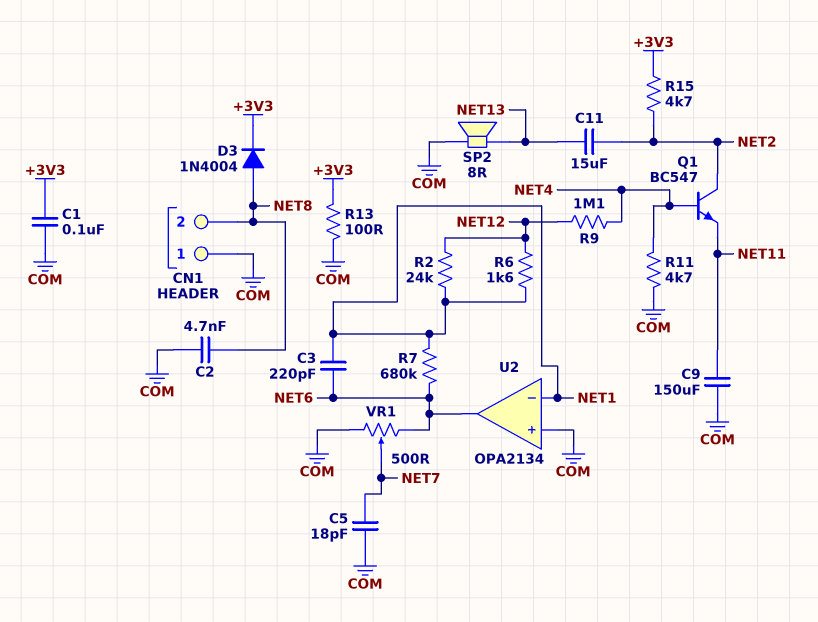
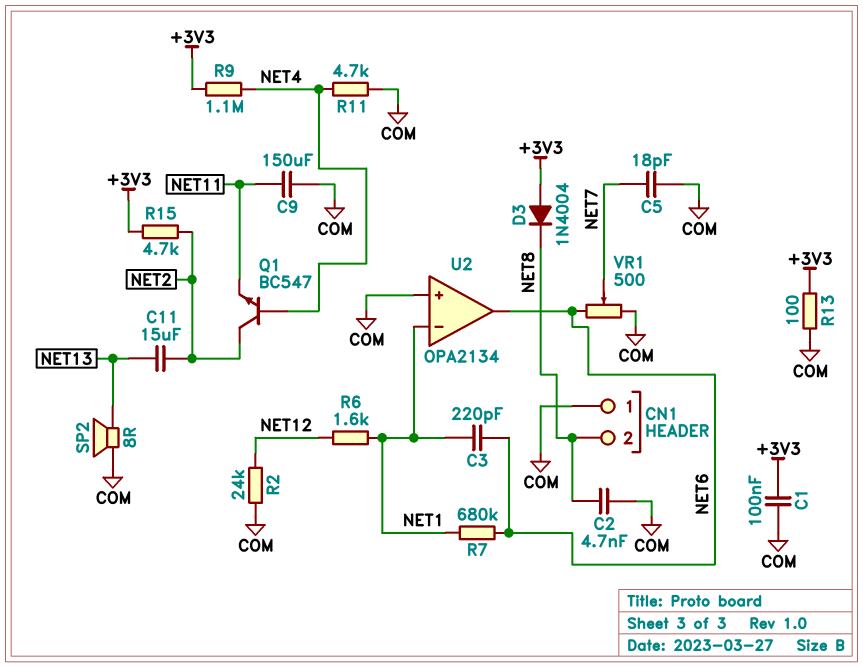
D3: diode 1N4004 (A NET8, K +3V3) -> diode 1N4004 (A +3V3, K NET8)
R2: 24k (NET1, NET12) -> 24k (COM, NET12)
R9: 1.1M (NET4, NET12) -> 1.1M (+3V3, NET4)

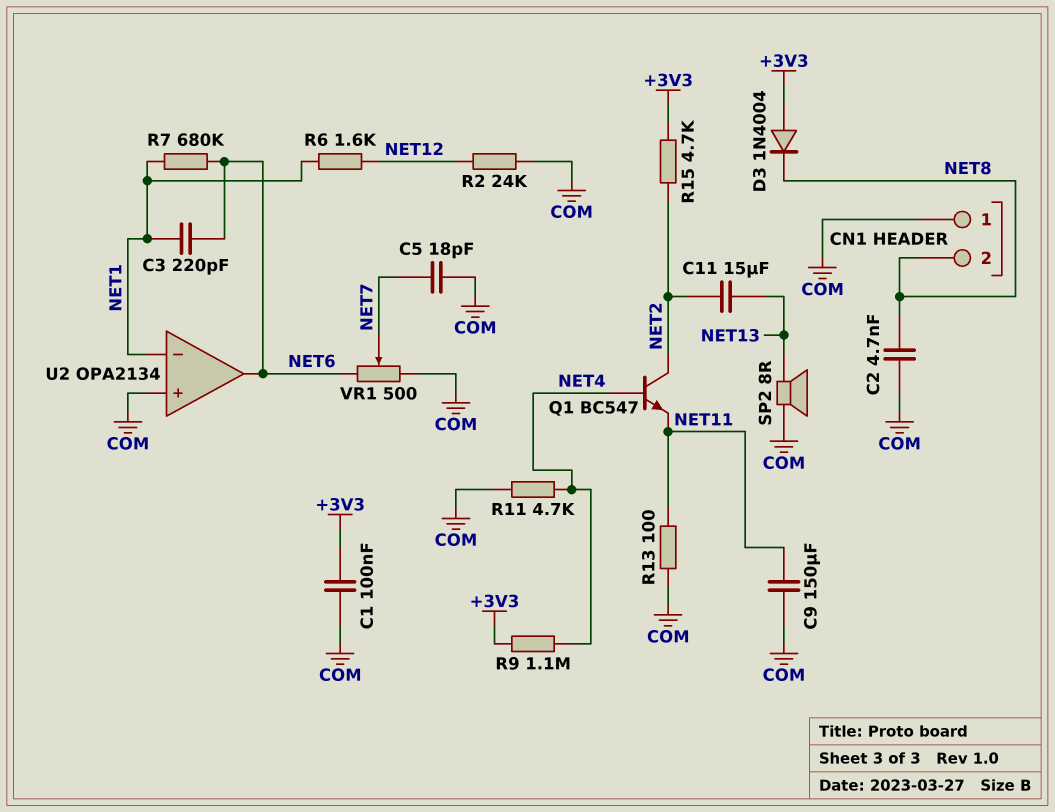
R13: 100 (+3V3, COM) -> 100 (COM, NET11)

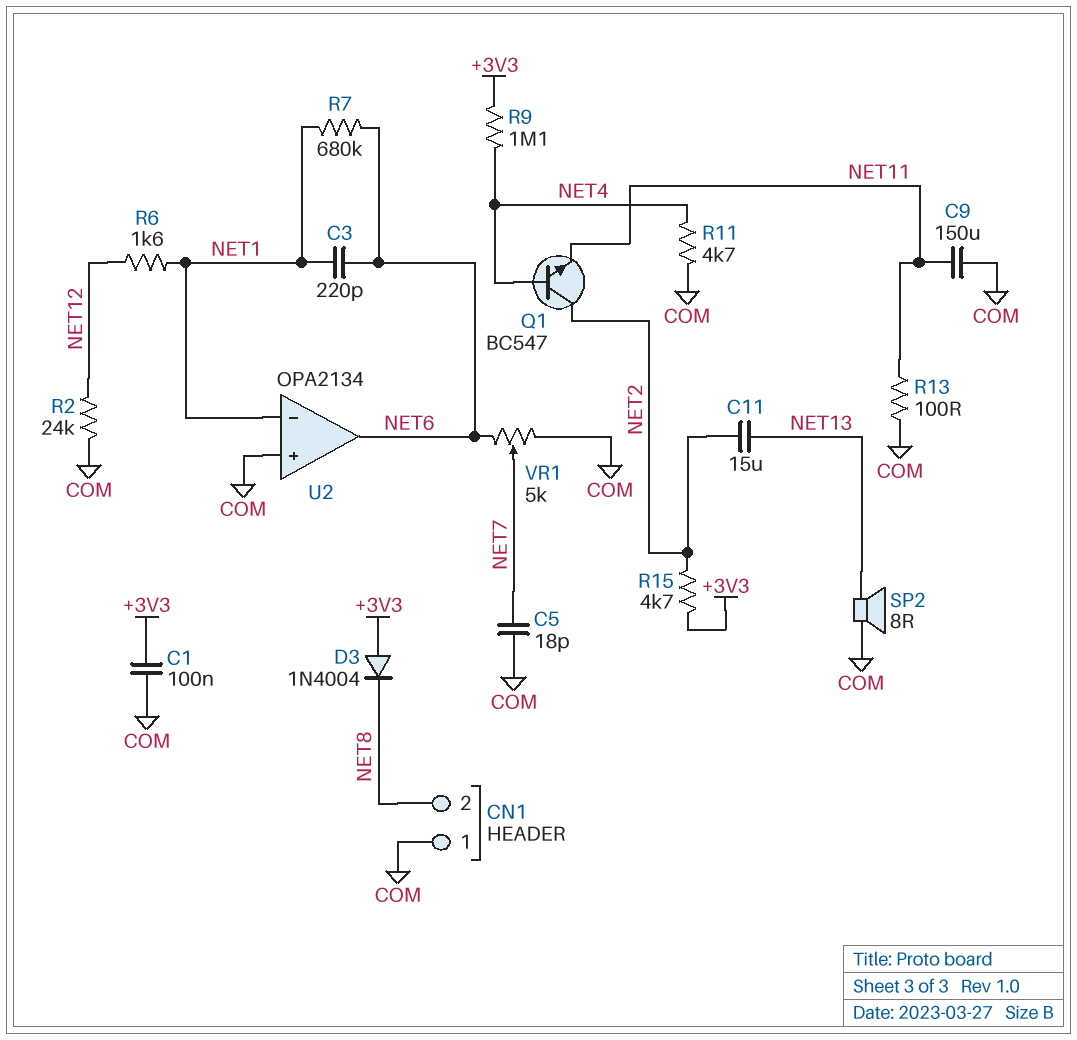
C2: 4.7nF (COM, NET8) -> none
VR1: 500 (COM, NET6, wiper NET7) -> 5k (COM, NET6, wiper NET7)

